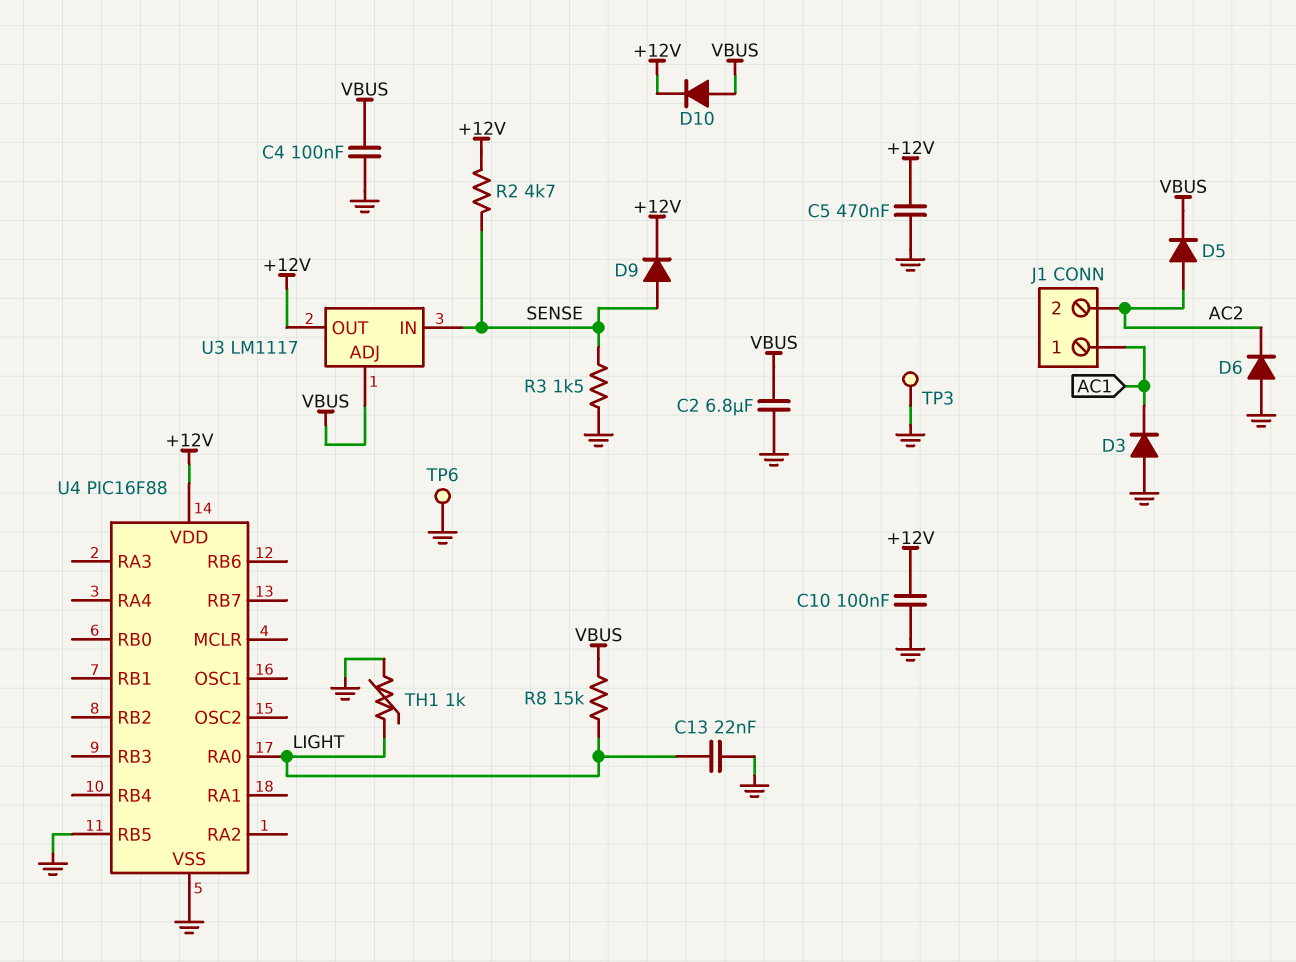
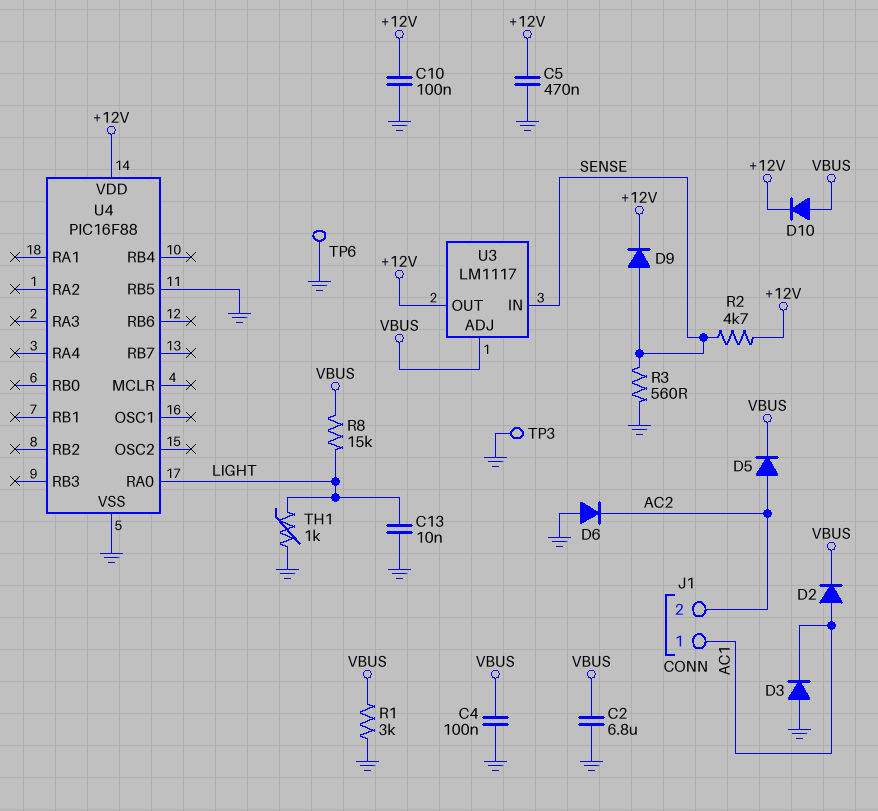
C13: 22nF (GND, LIGHT) -> 10nF (GND, LIGHT)
D2: none -> diode (A AC1, K VBUS)
R1: none -> 3k (GND, VBUS)
R3: 1.5k (GND, SENSE) -> 560 (GND, SENSE)

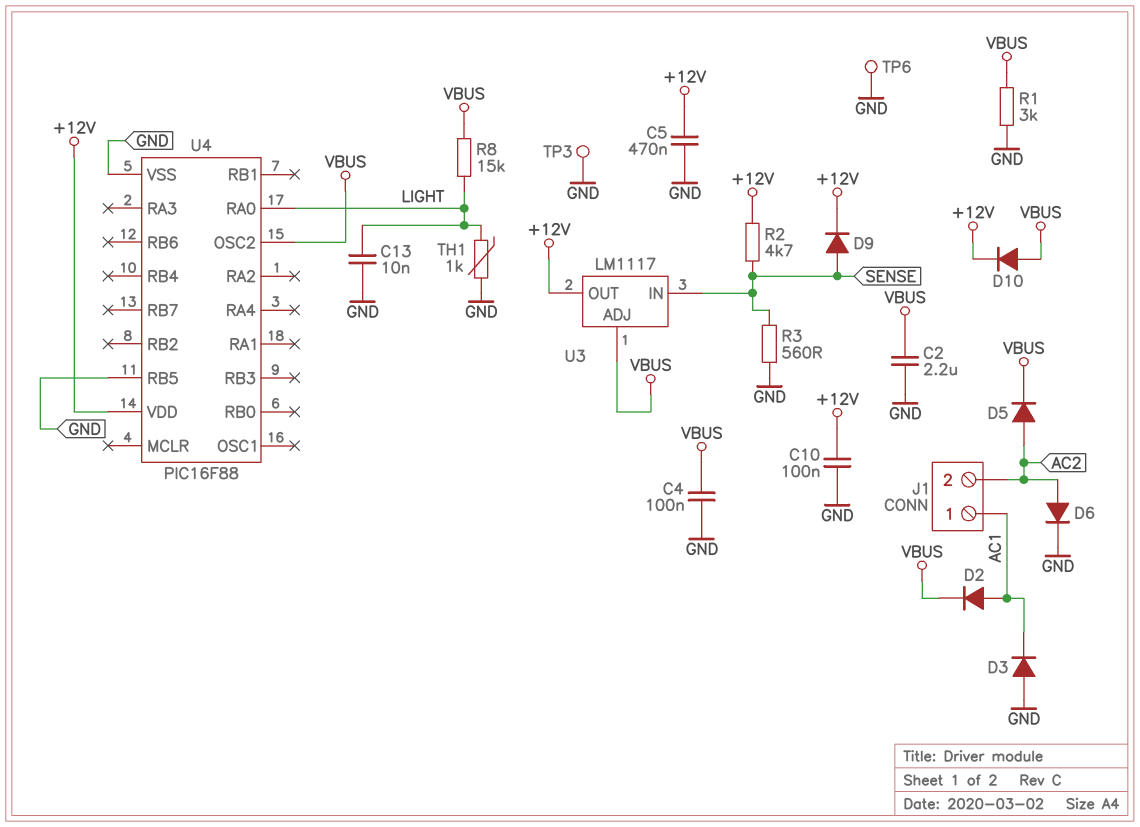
C2: 6.8uF (GND, VBUS) -> 2.2uF (GND, VBUS)
D6: diode (A GND, K AC2) -> diode (A AC2, K GND)
U4 pin OSC2: none -> VBUS

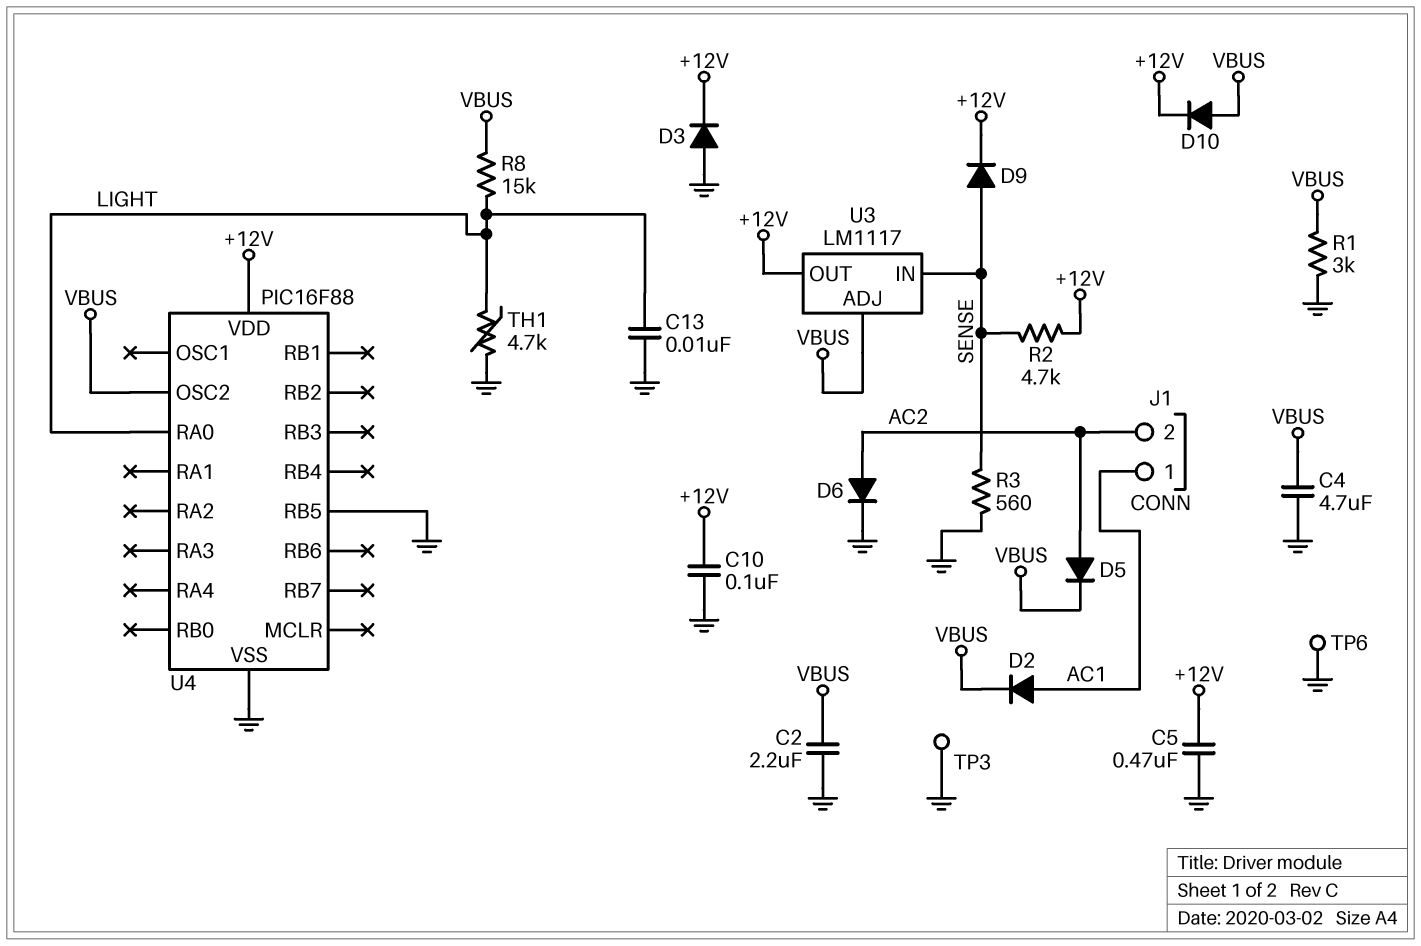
C4: 100nF (GND, VBUS) -> 4.7uF (GND, VBUS)
D3: diode (A GND, K AC1) -> diode (A GND, K +12V)
TH1: 1k (GND, LIGHT) -> 4.7k (GND, LIGHT)

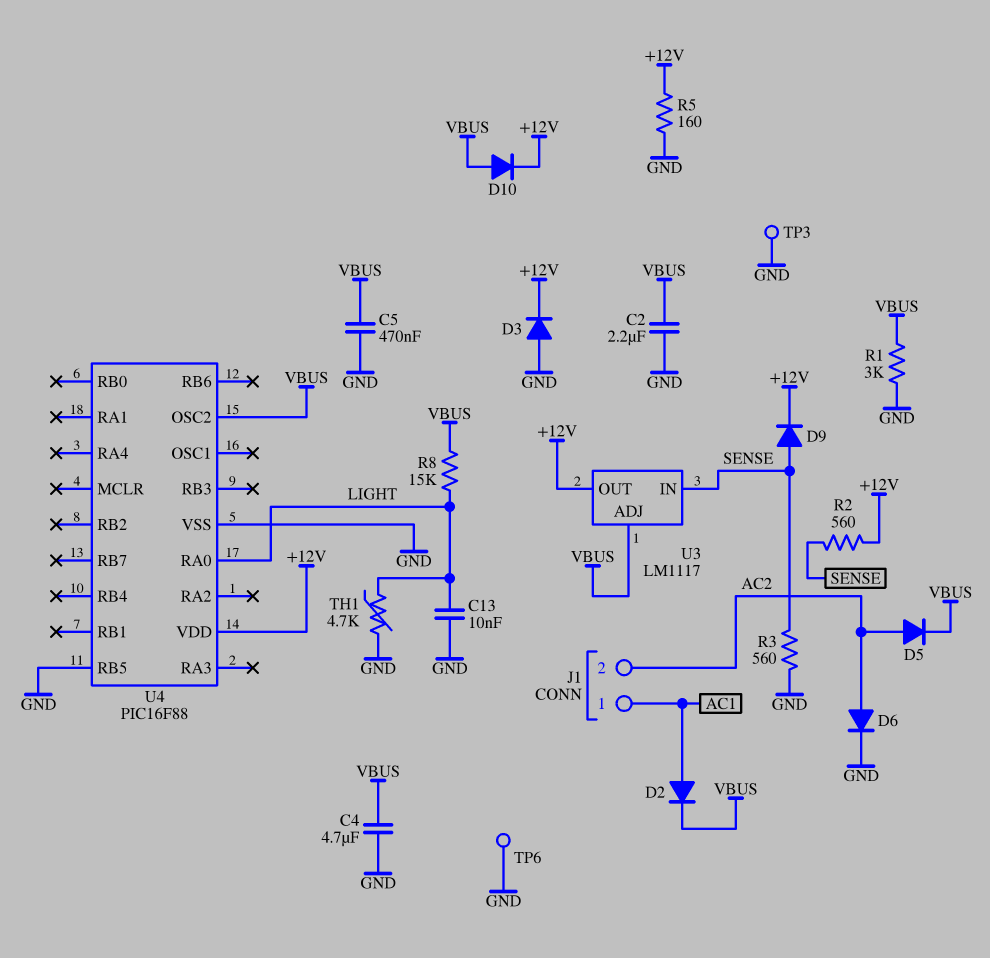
C5: 470nF (+12V, GND) -> 470nF (GND, VBUS)
C10: 100nF (+12V, GND) -> none
R2: 4.7k (+12V, SENSE) -> 560 (+12V, SENSE)
R5: none -> 160 (+12V, GND)

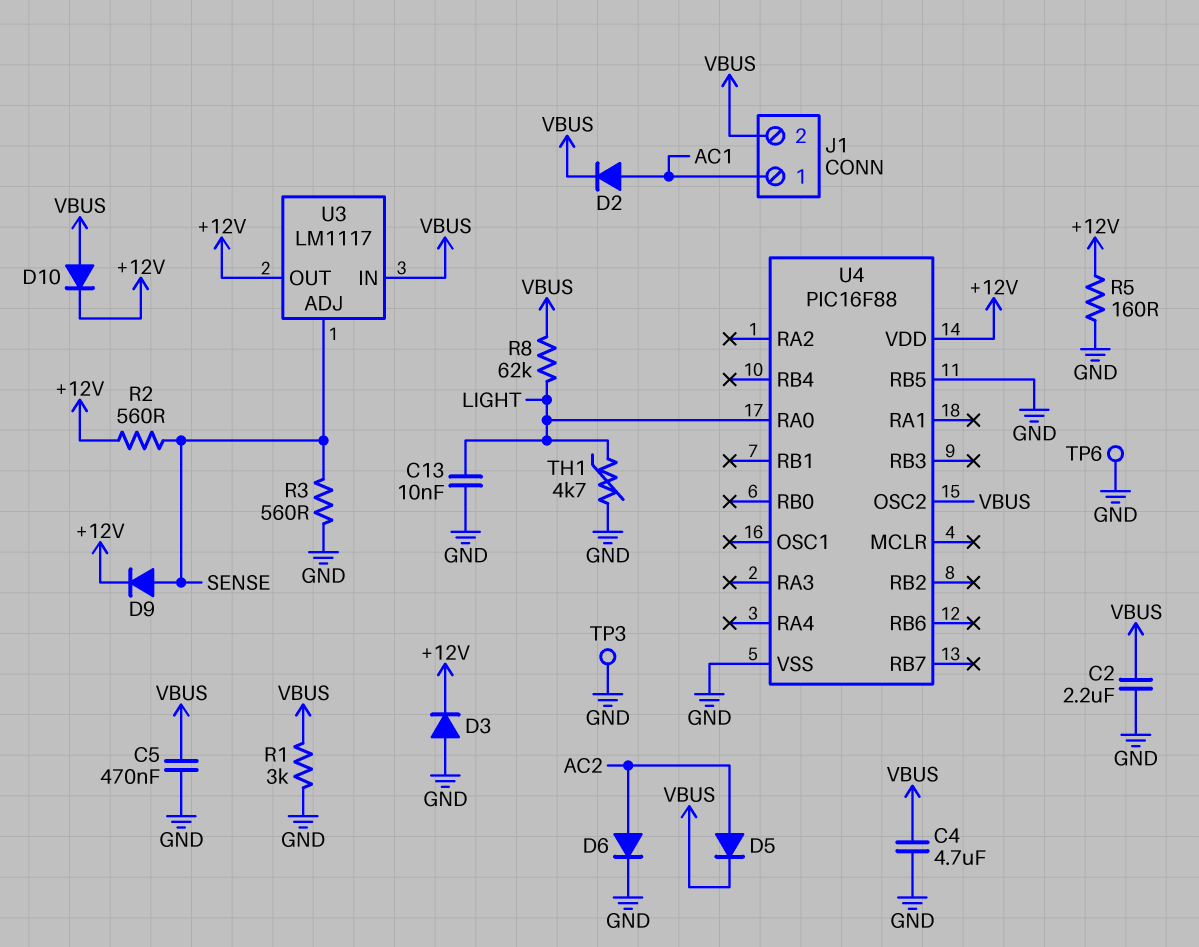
J1 pin 2: AC2 -> VBUS
R8: 15k (LIGHT, VBUS) -> 62k (LIGHT, VBUS)
U3 pin ADJ: VBUS -> SENSE
U3 pin IN: SENSE -> VBUS

